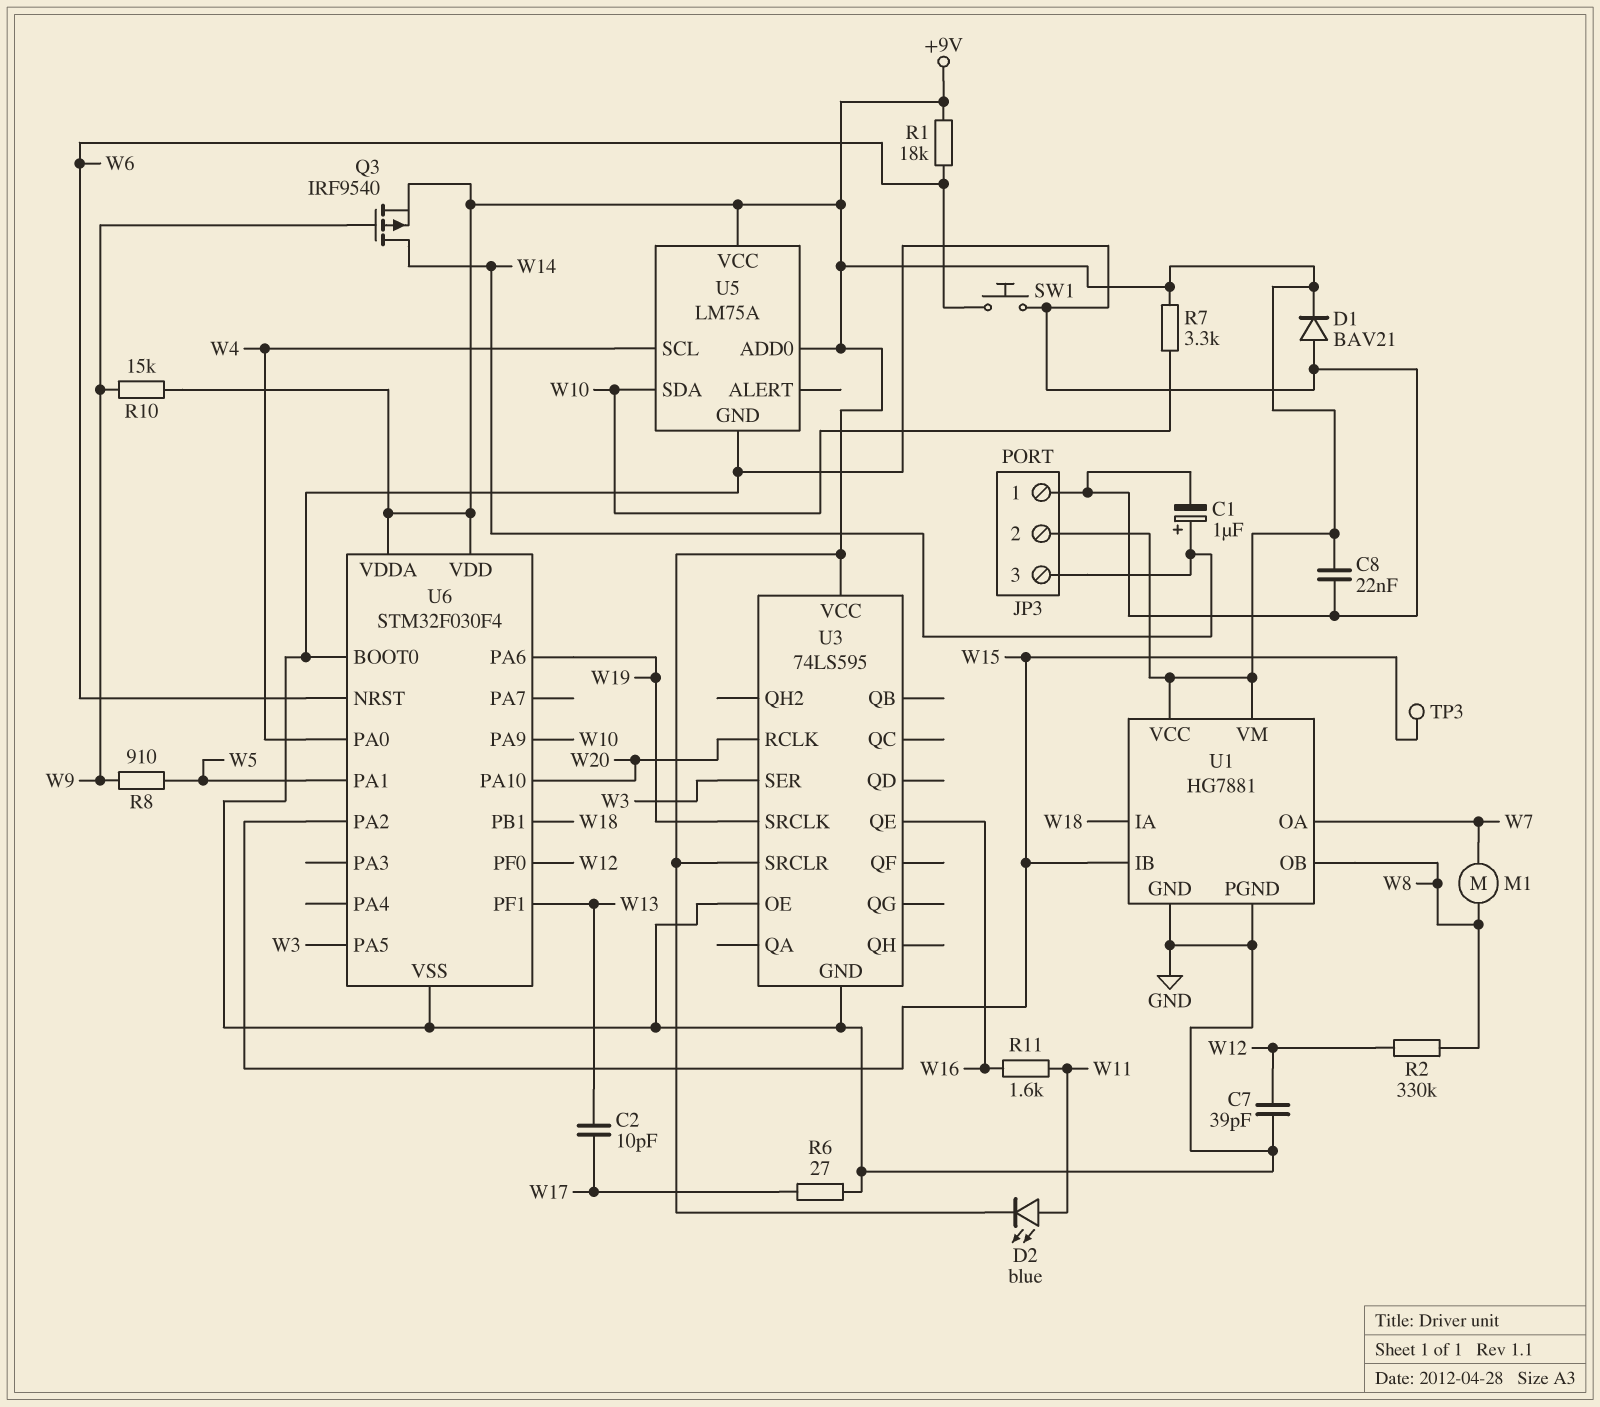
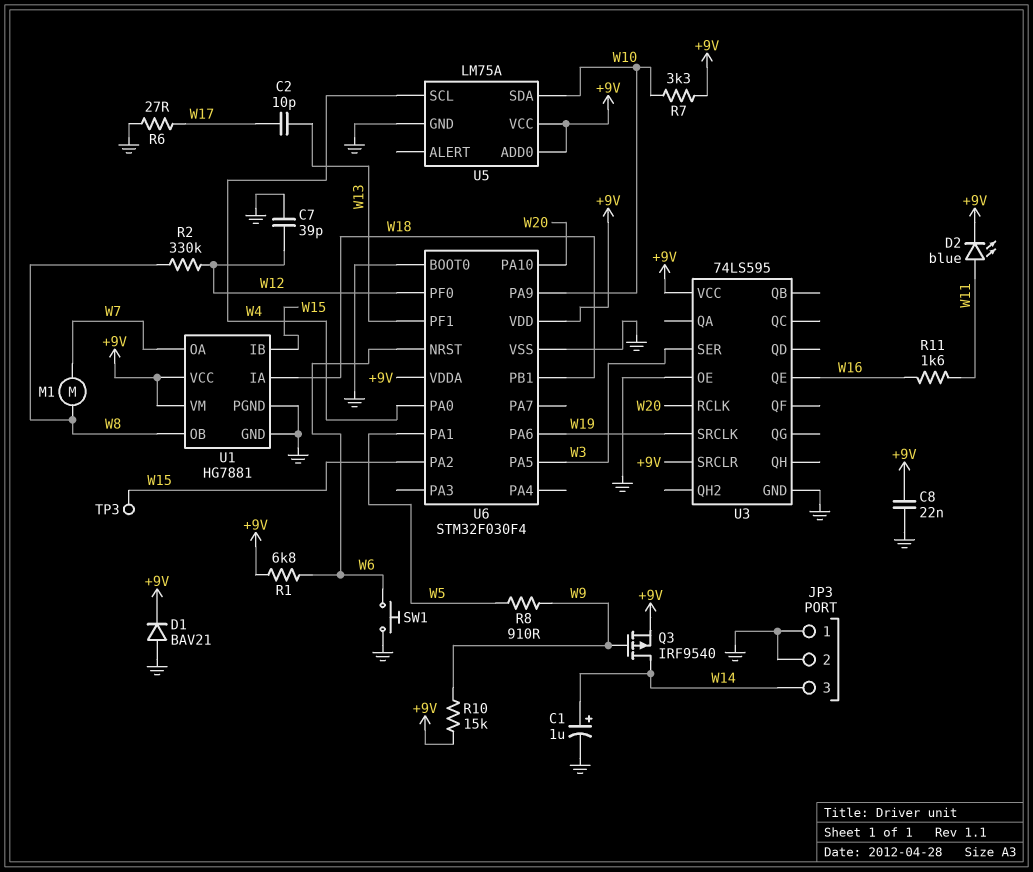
JP3 pin 2: +9V -> GND
R1: 18k (+9V, W6) -> 6.8k (+9V, W6)

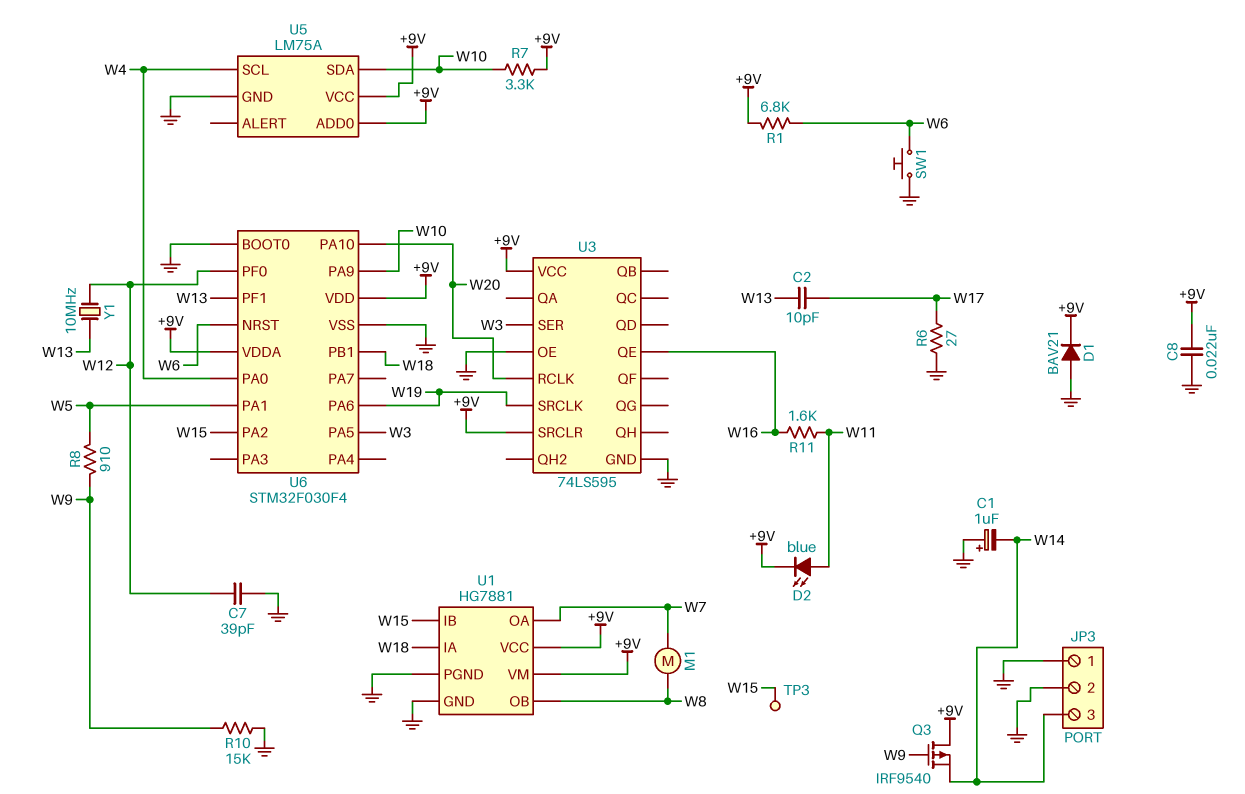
C1: 1uF (plus W14, minus GND) -> 1uF (plus GND, minus W14)
Q3: PMOS IRF9540 (G W9, D W14, S +9V) -> PMOS IRF9540 (G W9, D +9V, S W14)
R2: 330k (W8, W12) -> none
R10: 15k (+9V, W9) -> 15k (GND, W9)
Y1: none -> 10MHz (W12, W13)

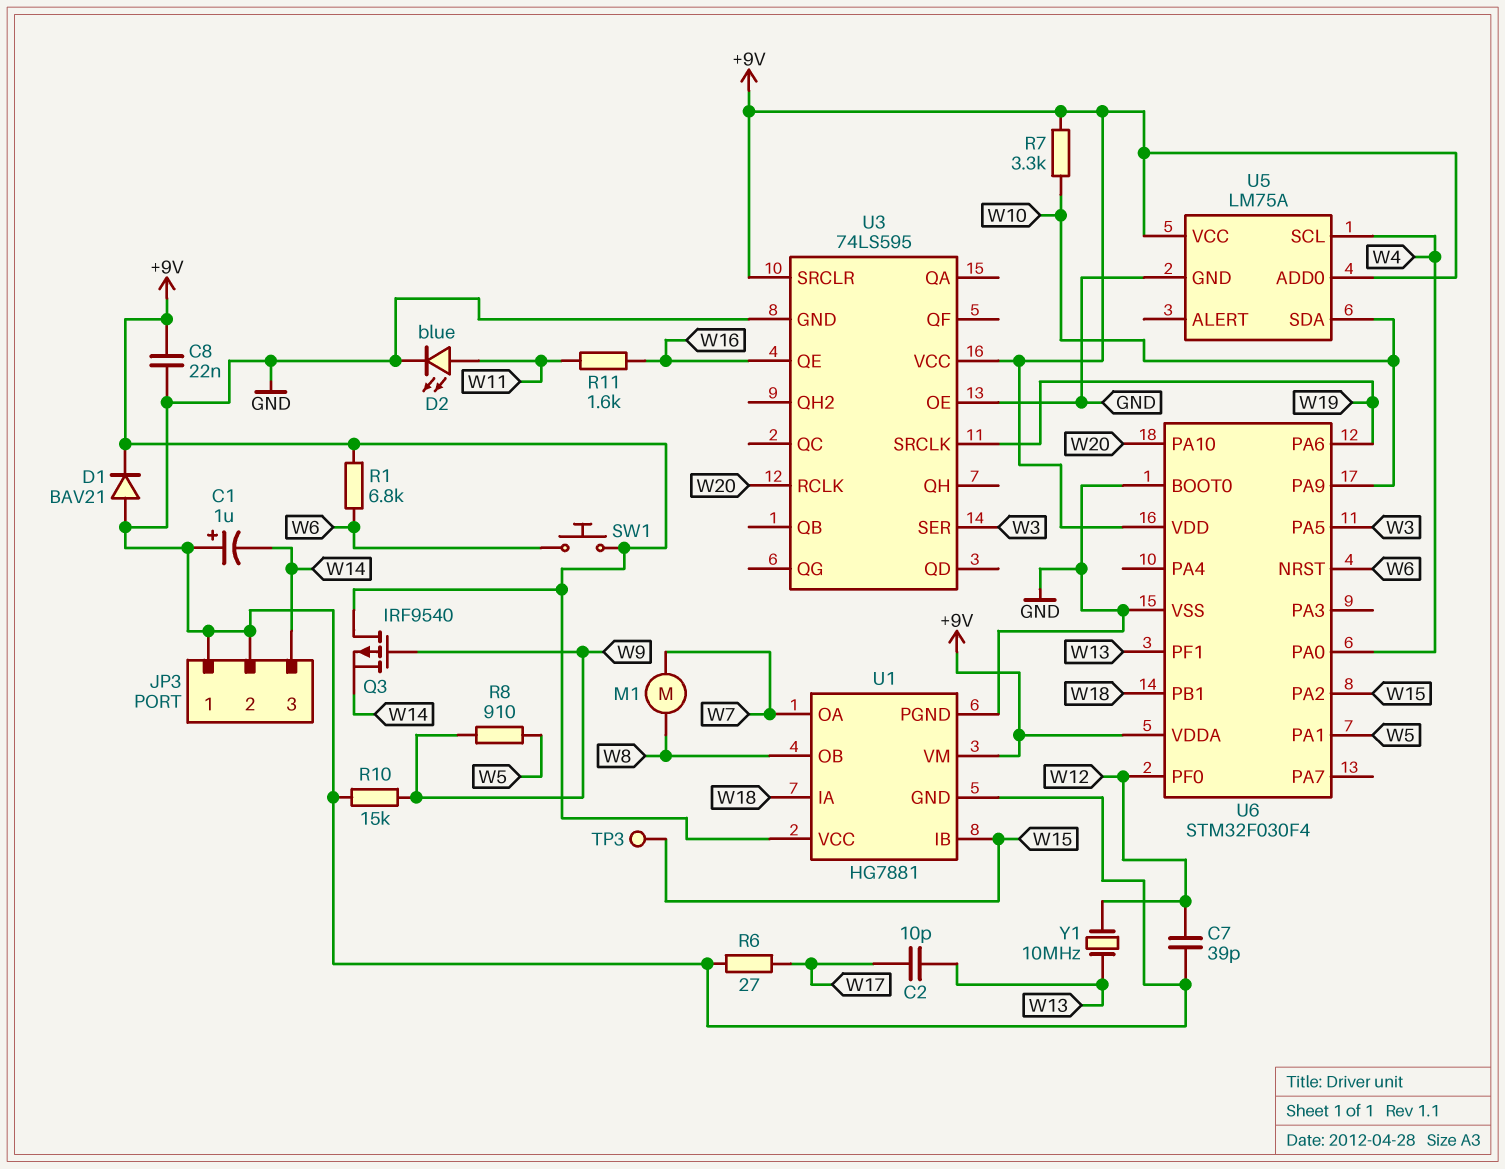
D2: LED blue (A W11, K +9V) -> LED blue (A W11, K GND)
SW1: button (GND, W6) -> button (+9V, W6)

